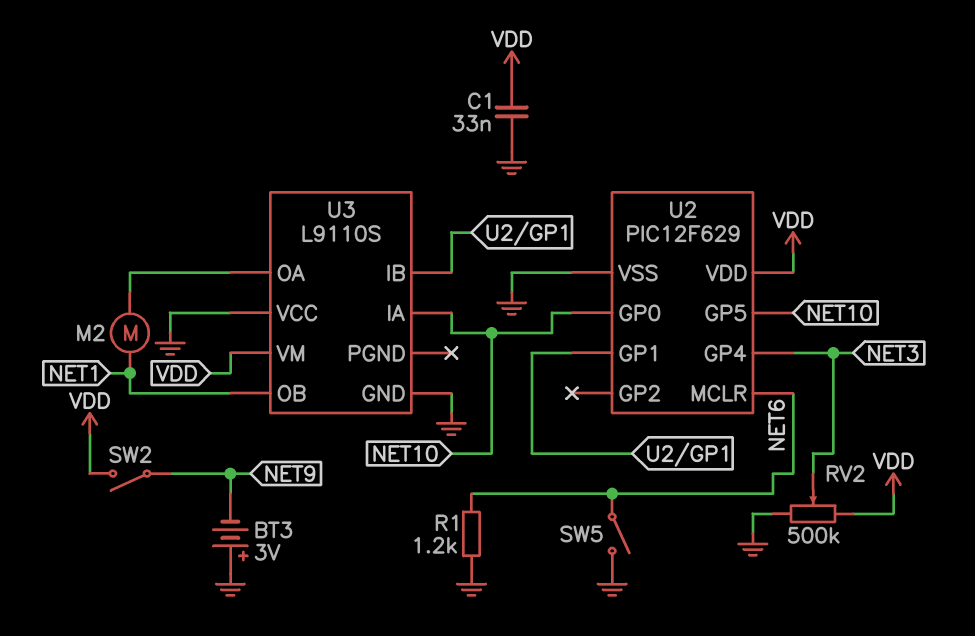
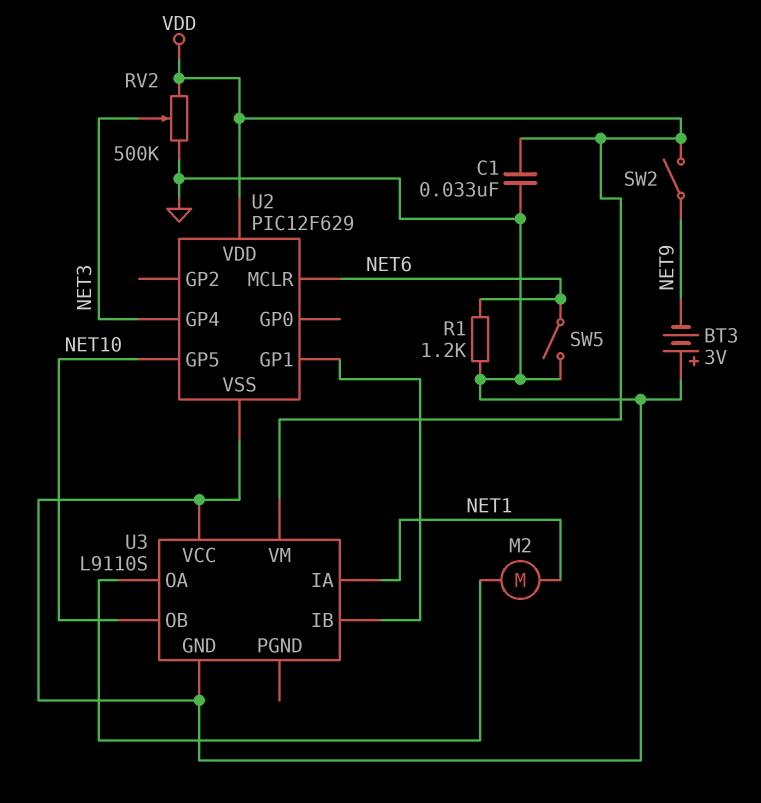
U2 pin GP0: NET10 -> none
U3 pin IA: NET10 -> NET1
U3 pin OB: NET1 -> NET10

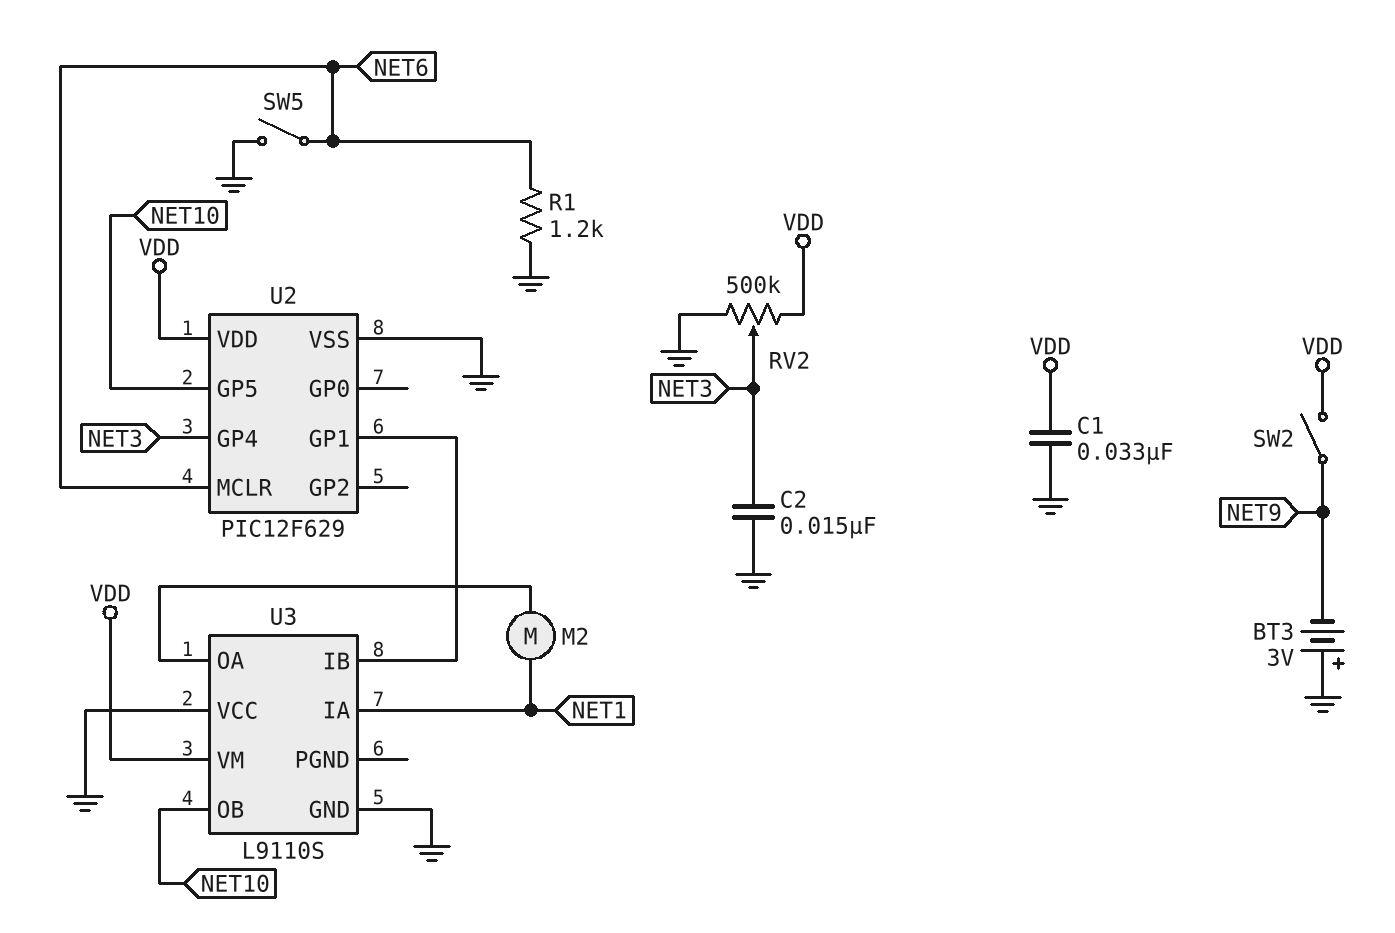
C2: none -> 15nF (GND, NET3)

